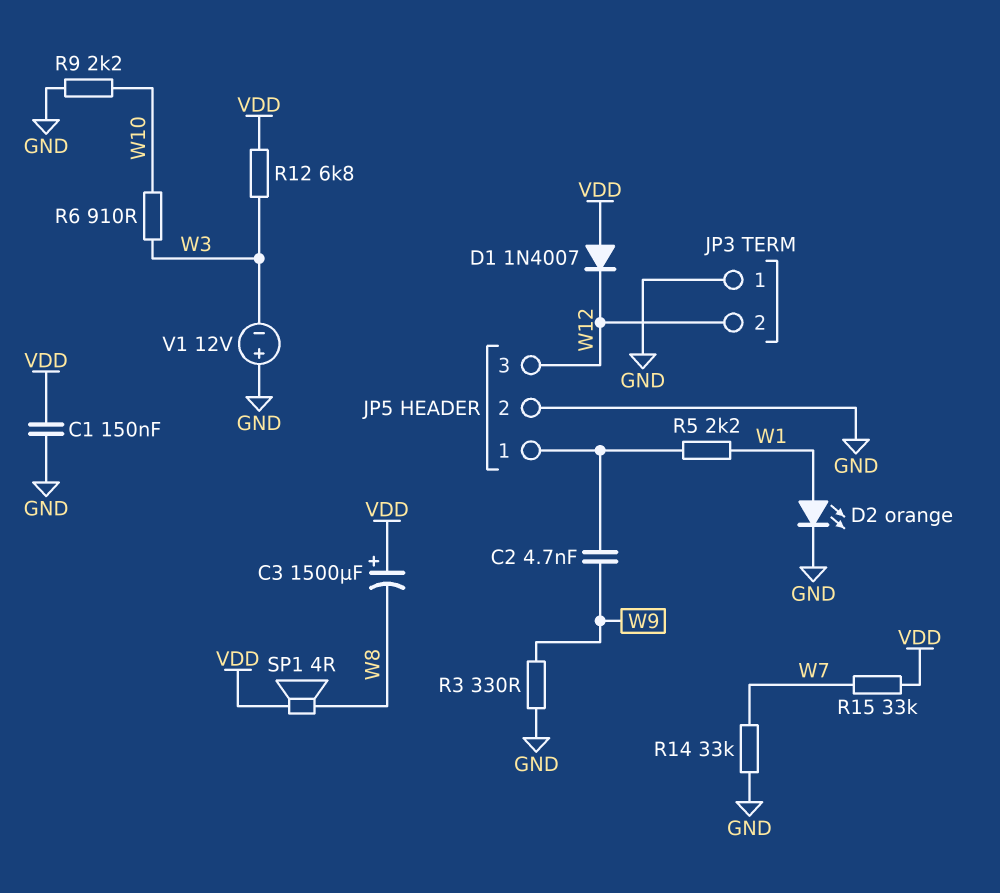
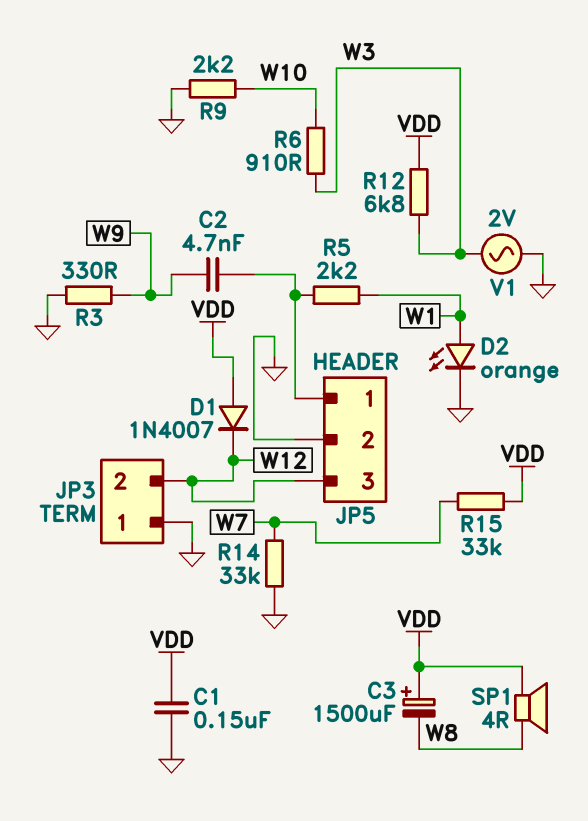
V1: 12V (plus GND, minus W3) -> AC 2V (GND, W3)

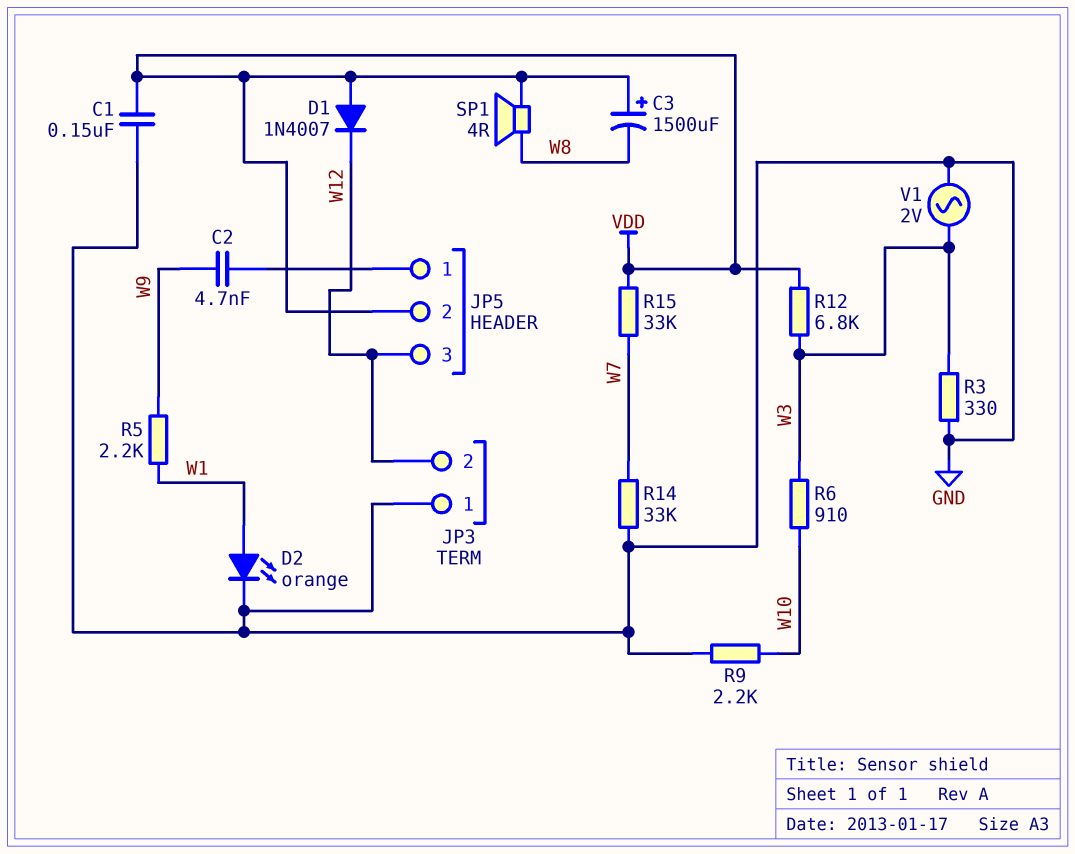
JP5 pin 2: GND -> VDD
R3: 330 (GND, W9) -> 330 (GND, W3)
R5: 2.2k (JP5/1, W1) -> 2.2k (W1, W9)

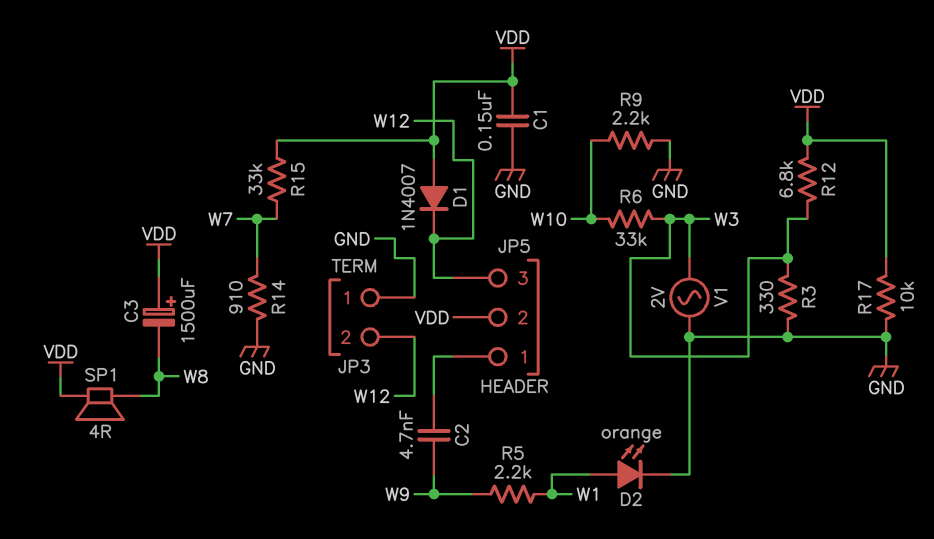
R6: 910 (W3, W10) -> 33k (W3, W10)
R14: 33k (GND, W7) -> 910 (GND, W7)
R17: none -> 10k (GND, VDD)

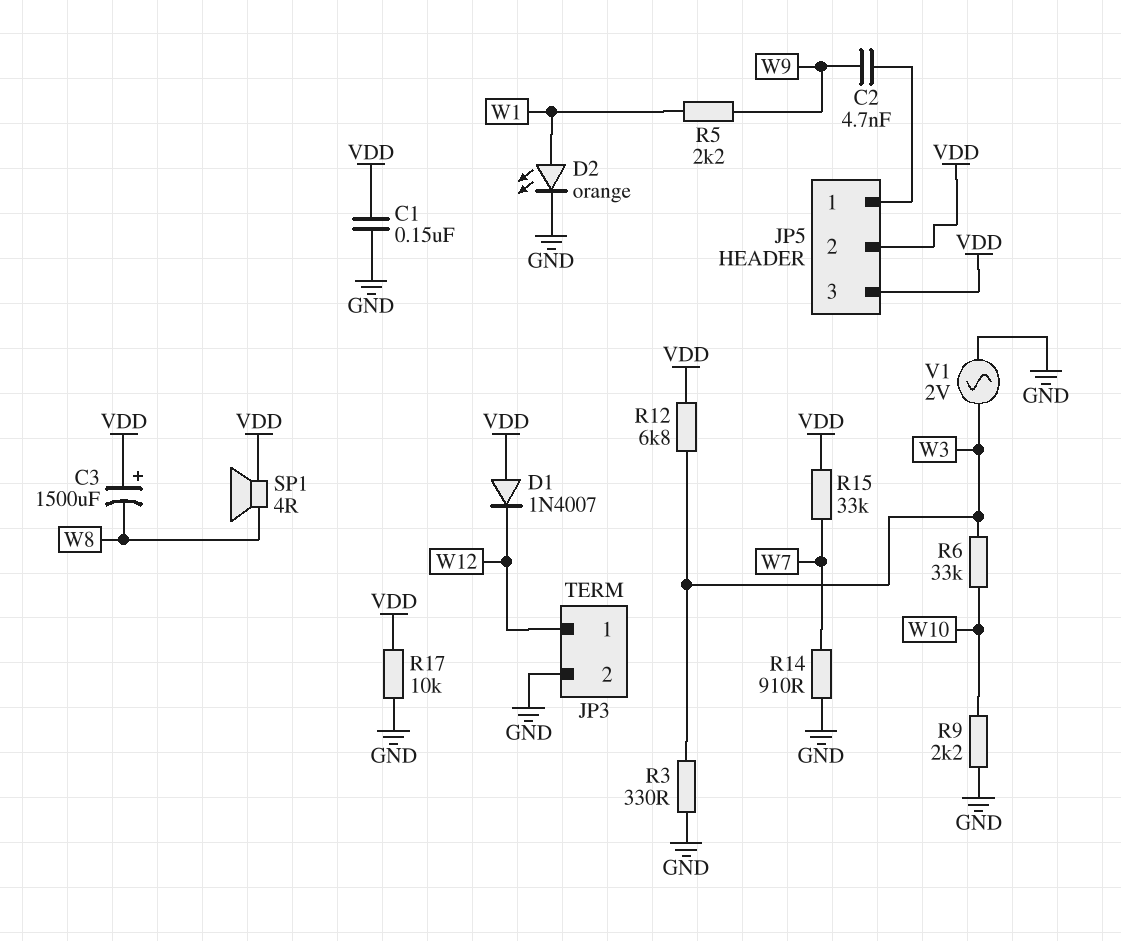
JP3 pin 1: GND -> W12
JP3 pin 2: W12 -> GND
JP5 pin 3: W12 -> VDD

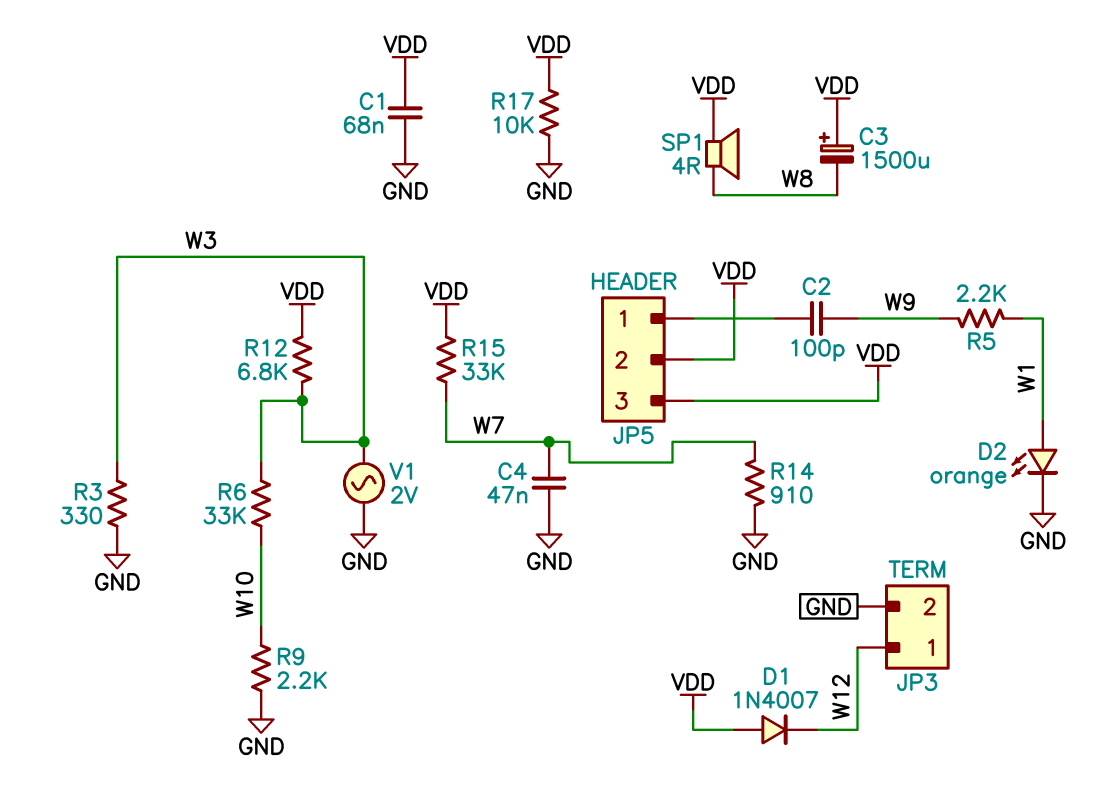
C1: 150nF (GND, VDD) -> 68nF (GND, VDD)
C2: 4.7nF (JP5/1, W9) -> 100pF (JP5/1, W9)
C4: none -> 47nF (GND, W7)

